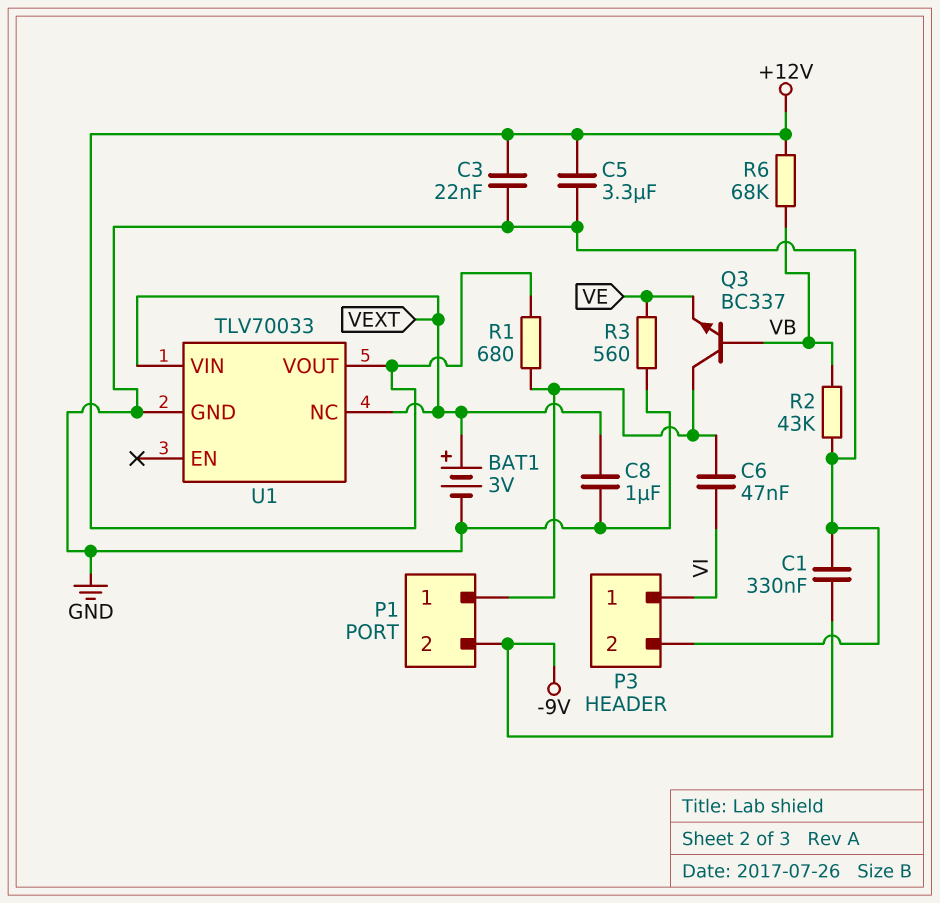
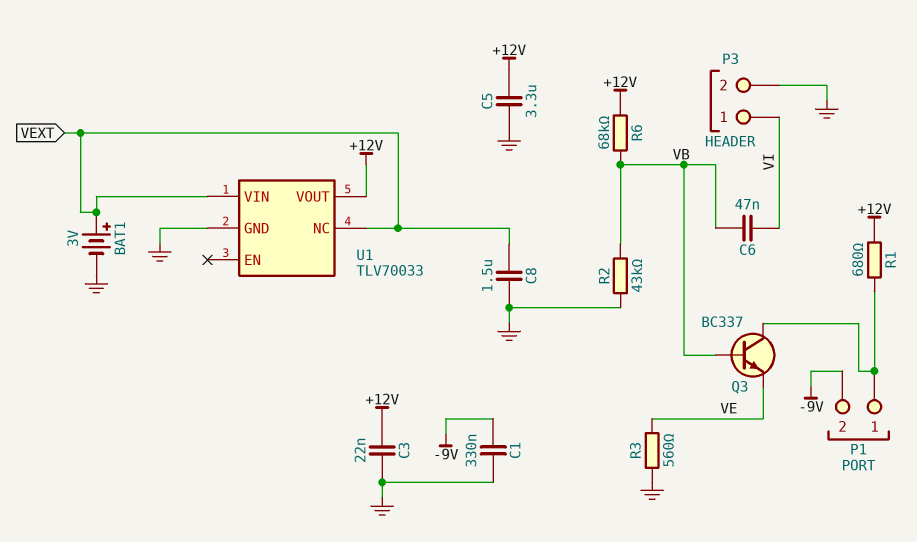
C6: 47nF (P1/1, VI) -> 47nF (VB, VI)
C8: 1uF (GND, VEXT) -> 1.5uF (GND, VEXT)

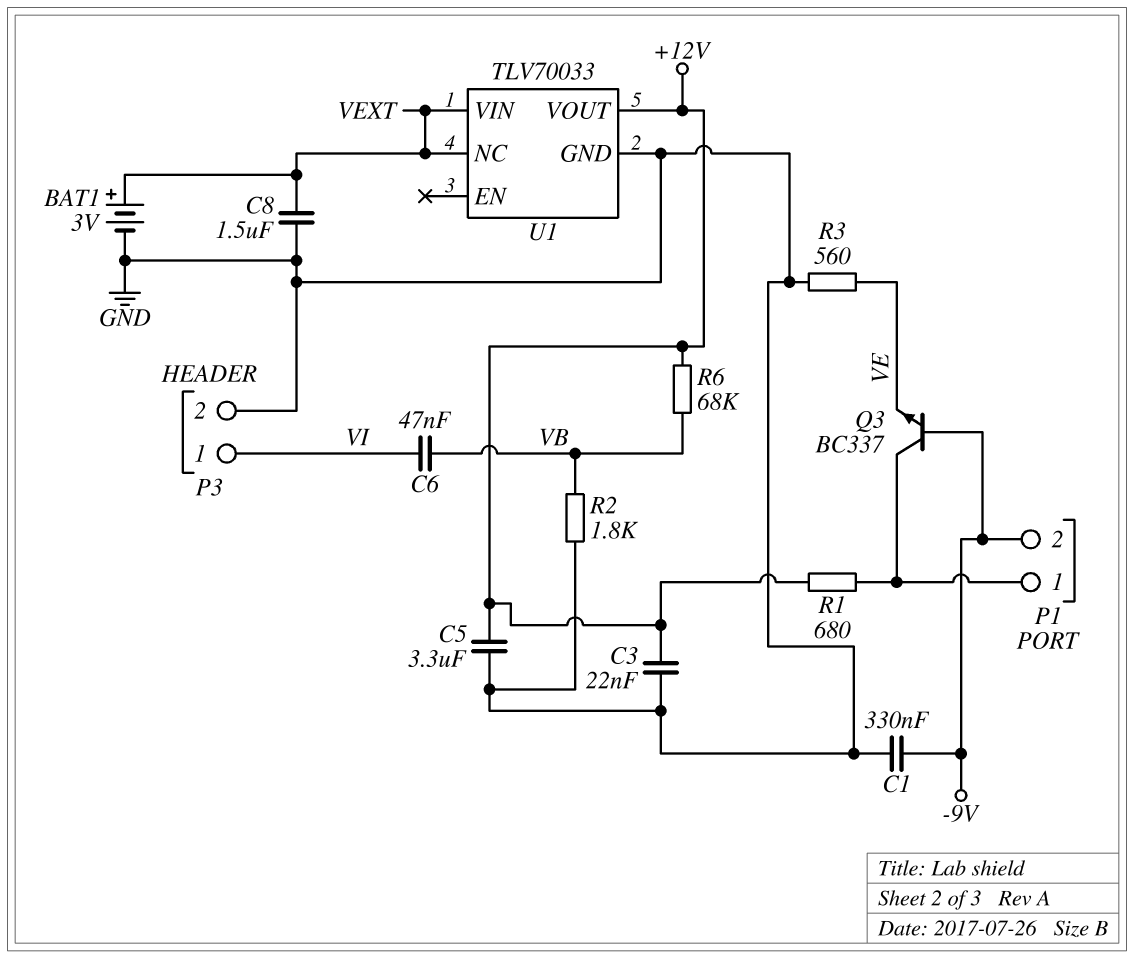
Q3: NPN BC337 (B VB, C P1/1, E VE) -> NPN BC337 (B -9V, C P1/1, E VE)
R2: 43k (GND, VB) -> 1.8k (GND, VB)

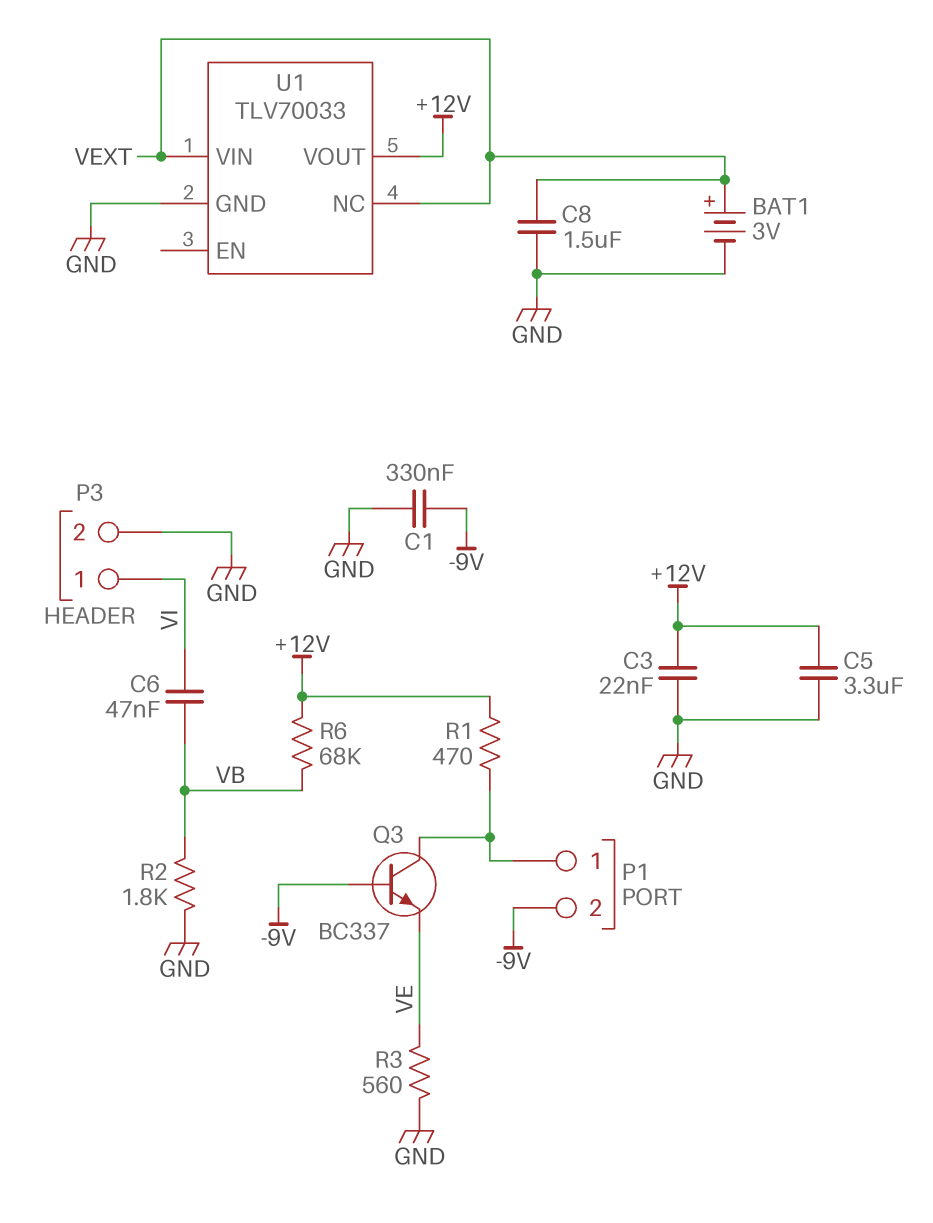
R1: 680 (+12V, P1/1) -> 470 (+12V, P1/1)

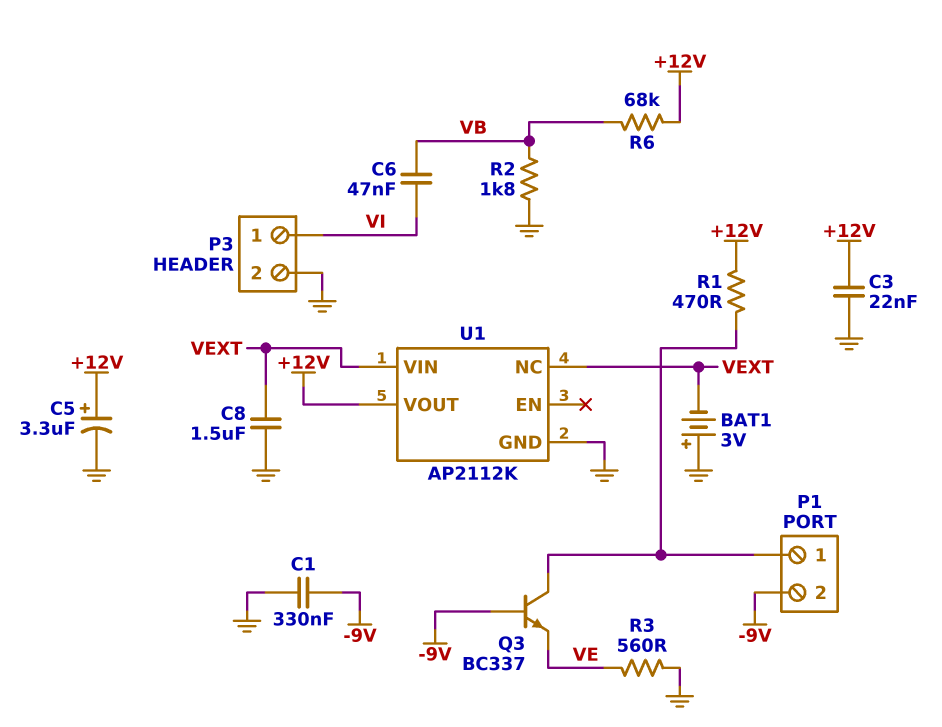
BAT1: 3V (plus VEXT, minus GND) -> 3V (plus GND, minus VEXT)
C5: 3.3uF (+12V, GND) -> 3.3uF (plus +12V, minus GND)
U1: TLV70033 -> AP2112K

